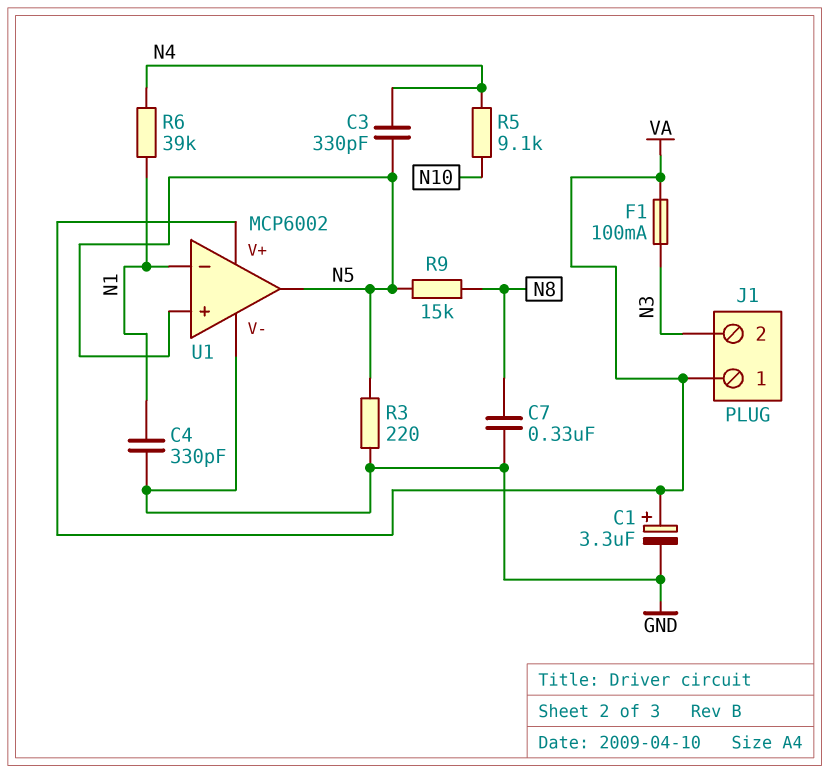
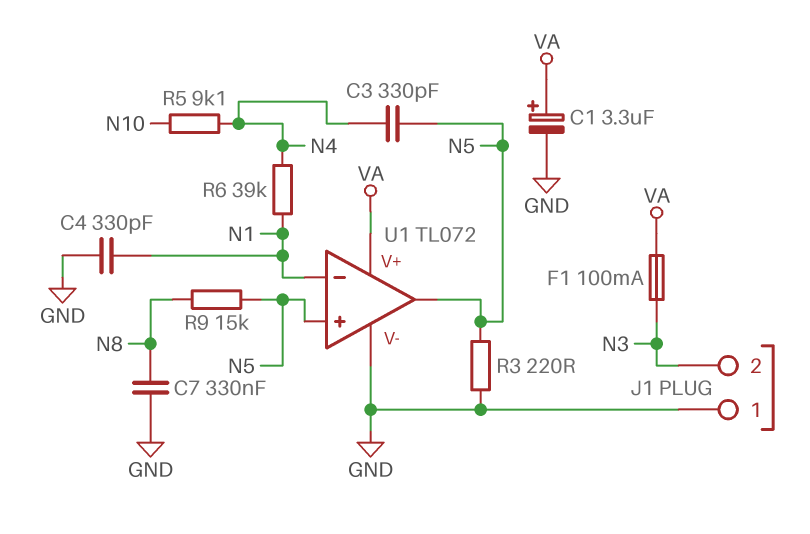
J1 pin 1: VA -> GND
U1: MCP6002 -> TL072

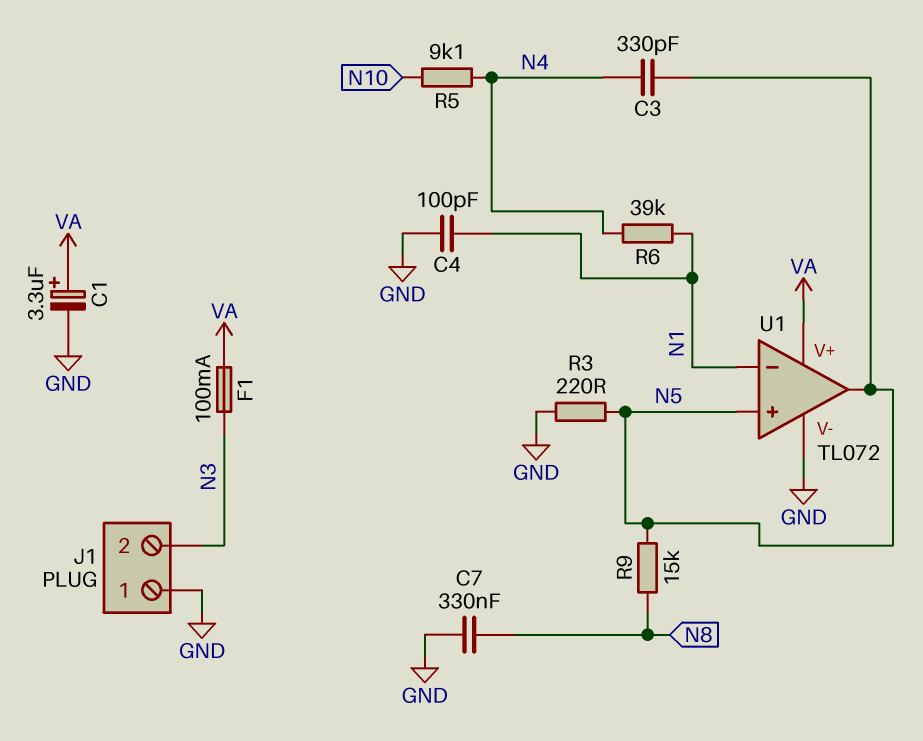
C4: 330pF (GND, N1) -> 100pF (GND, N1)

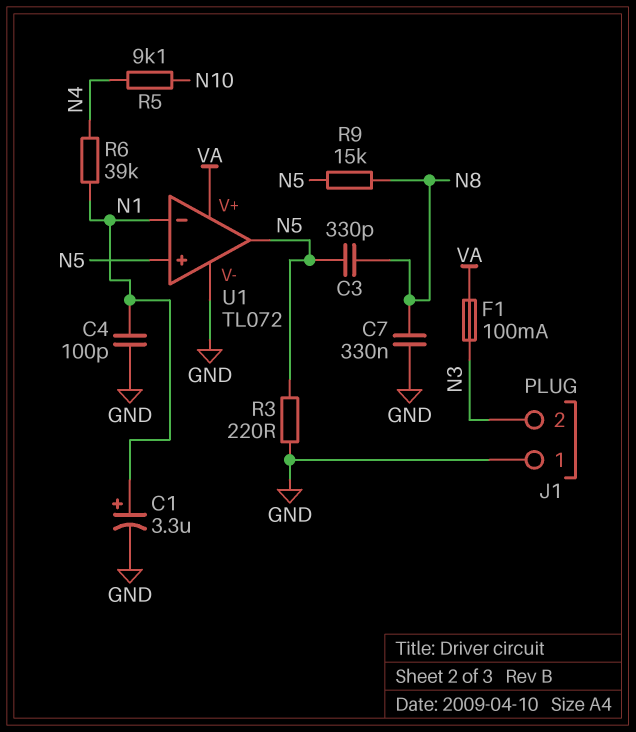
C1: 3.3uF (plus VA, minus GND) -> 3.3uF (plus N1, minus GND)
C3: 330pF (N4, N5) -> 330pF (N5, N8)

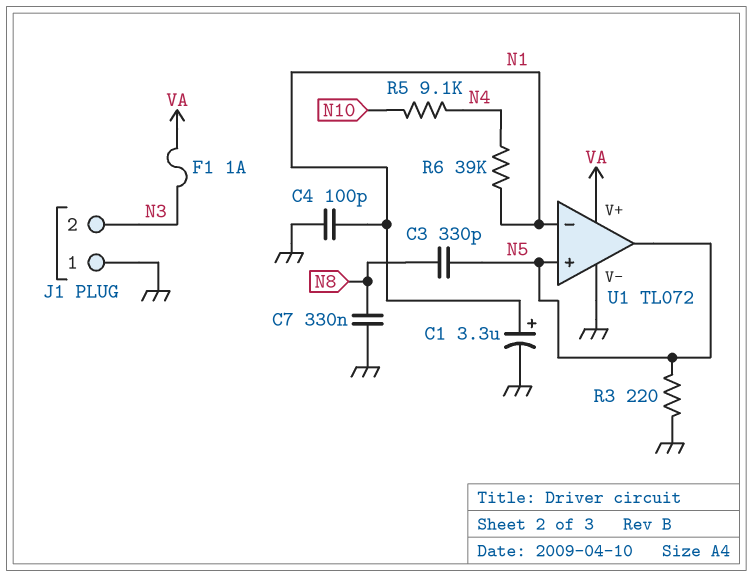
F1: 100mA (N3, VA) -> 1A (N3, VA)
R9: 15k (N5, N8) -> none

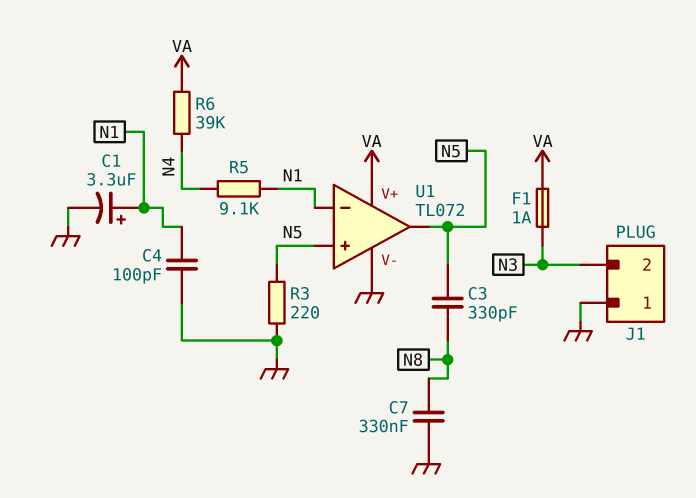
R5: 9.1k (N4, N10) -> 9.1k (N1, N4)
R6: 39k (N1, N4) -> 39k (N4, VA)

